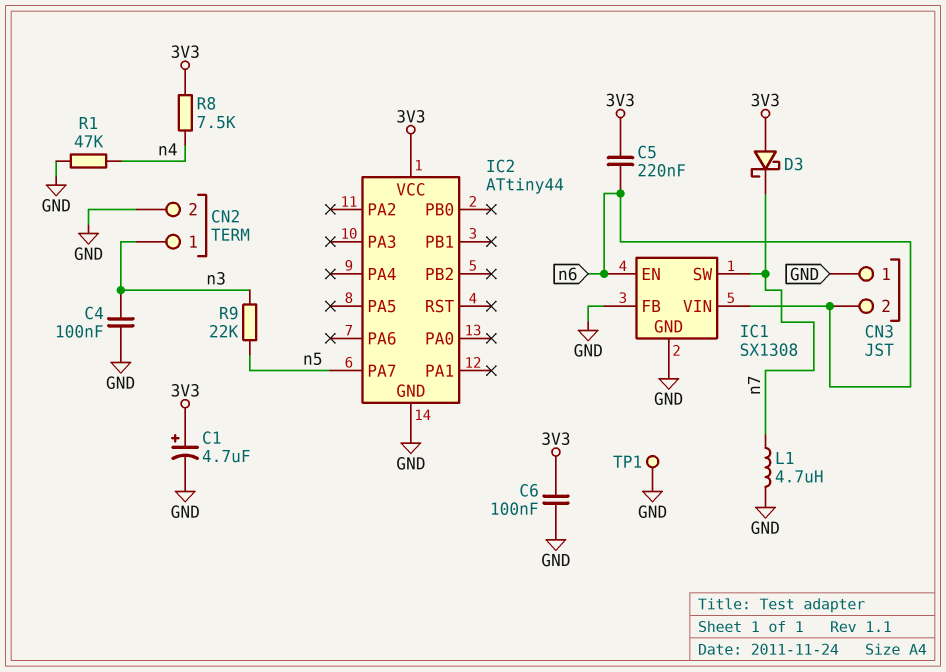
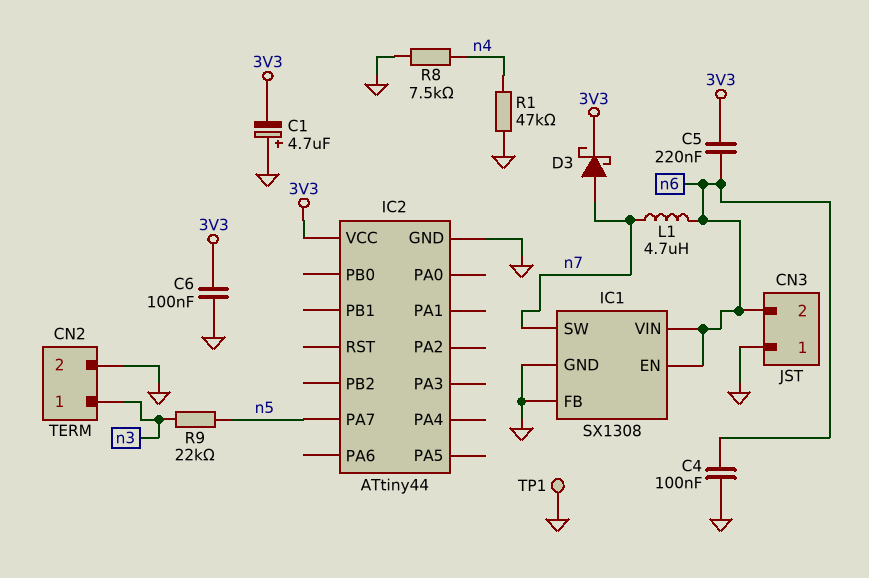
C1: 4.7uF (plus 3V3, minus GND) -> 4.7uF (plus GND, minus 3V3)
C4: 100nF (GND, n3) -> 100nF (GND, n6)
D3: schottky (A 3V3, K n7) -> schottky (A n7, K 3V3)
L1: 4.7uH (GND, n7) -> 4.7uH (n6, n7)
R8: 7.5k (3V3, n4) -> 7.5k (GND, n4)

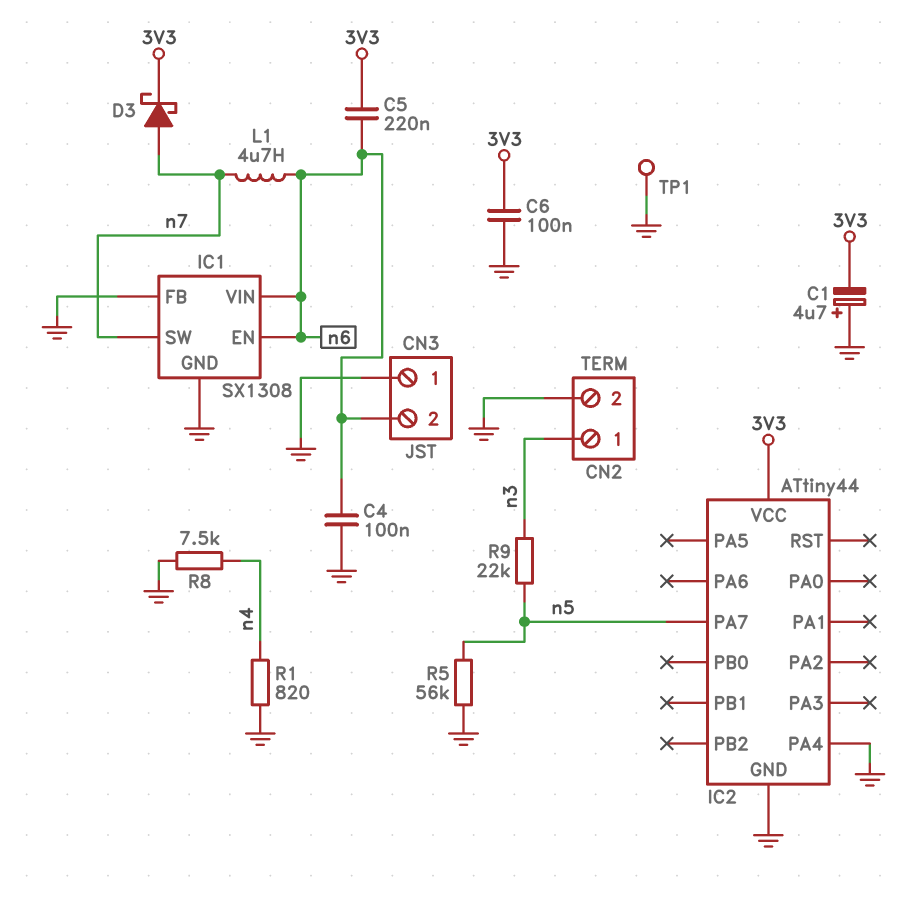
IC2 pin PA4: none -> GND
R1: 47k (GND, n4) -> 820 (GND, n4)
R5: none -> 56k (GND, n5)

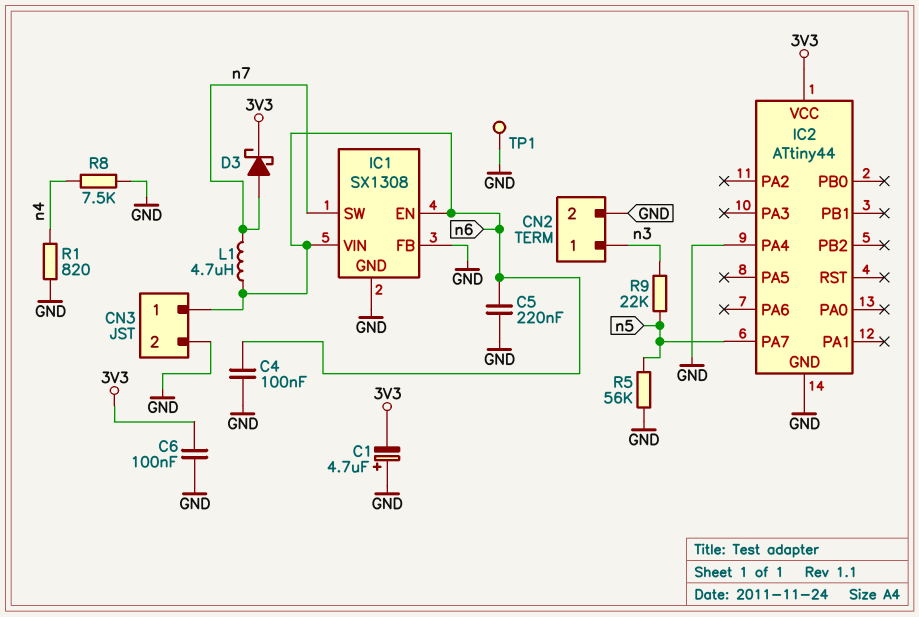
C5: 220nF (3V3, n6) -> 220nF (GND, n6)
CN3 pin 1: GND -> n6
CN3 pin 2: n6 -> GND

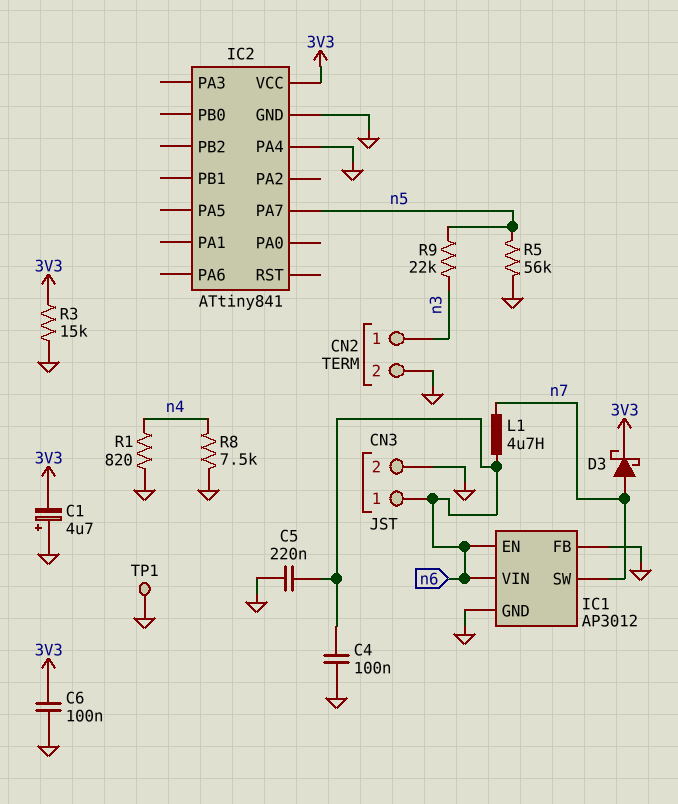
IC1: SX1308 -> AP3012
IC2: ATtiny44 -> ATtiny841
R3: none -> 15k (3V3, GND)

